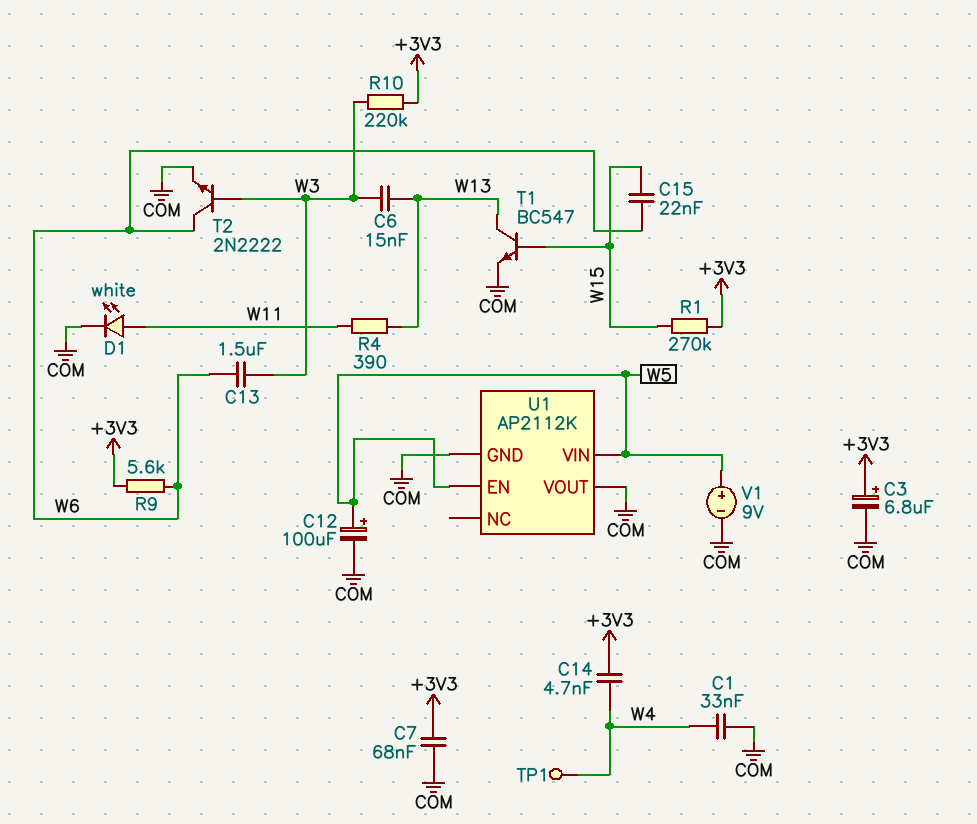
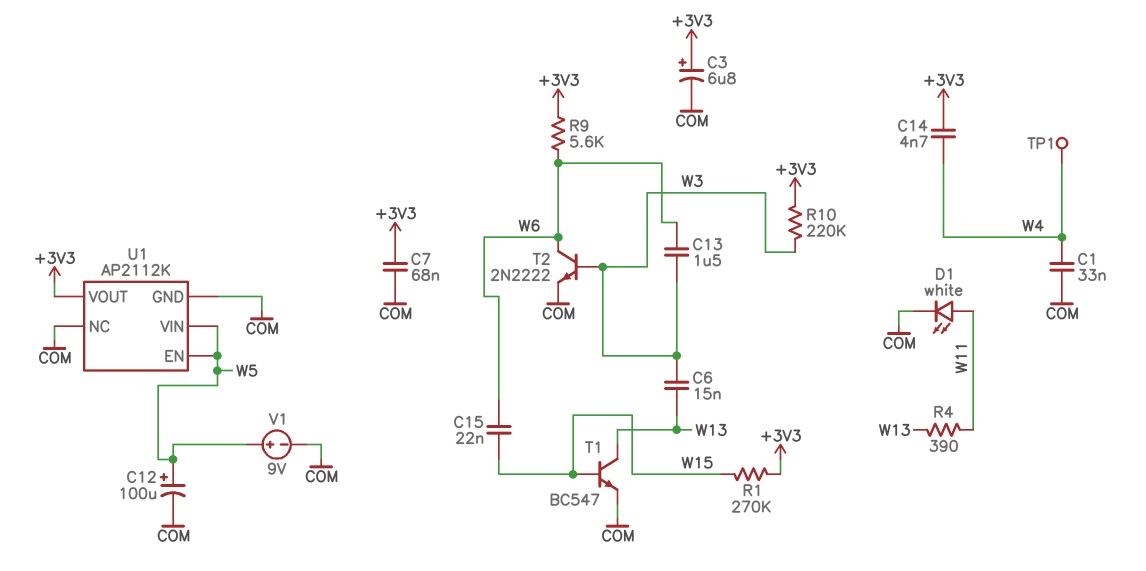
U1 pin NC: none -> COM
U1 pin VOUT: COM -> +3V3

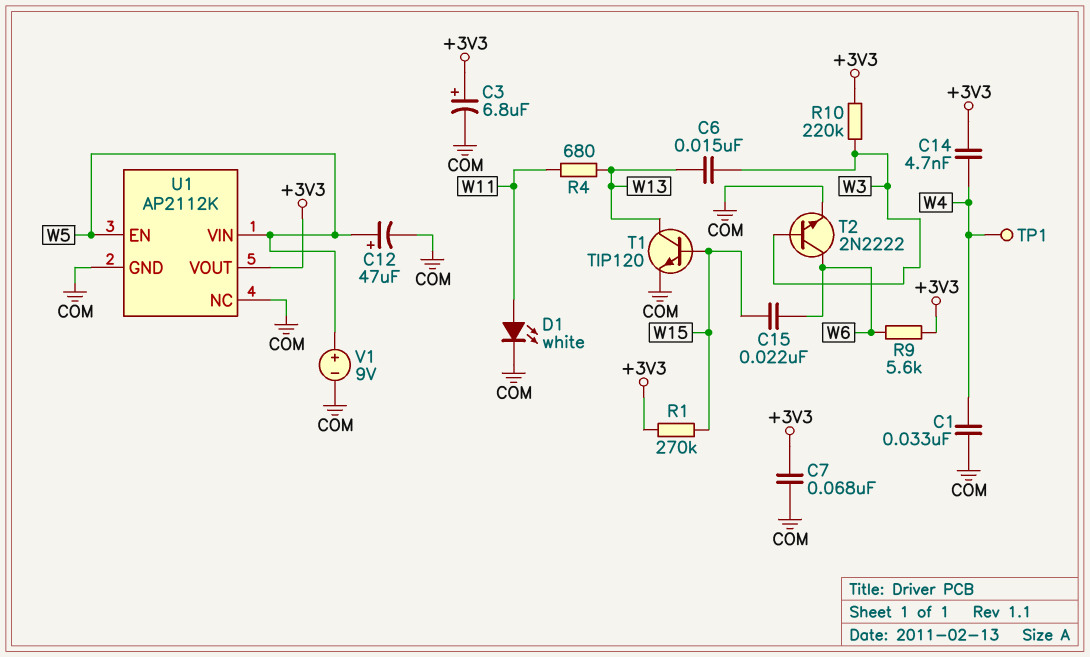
C12: 100uF (plus W5, minus COM) -> 47uF (plus W5, minus COM)
C13: 1.5uF (W3, W6) -> none
R4: 390 (W11, W13) -> 680 (W11, W13)
T1: NPN BC547 (B W15, C W13, E COM) -> NPN TIP120 (B W15, C W13, E COM)

